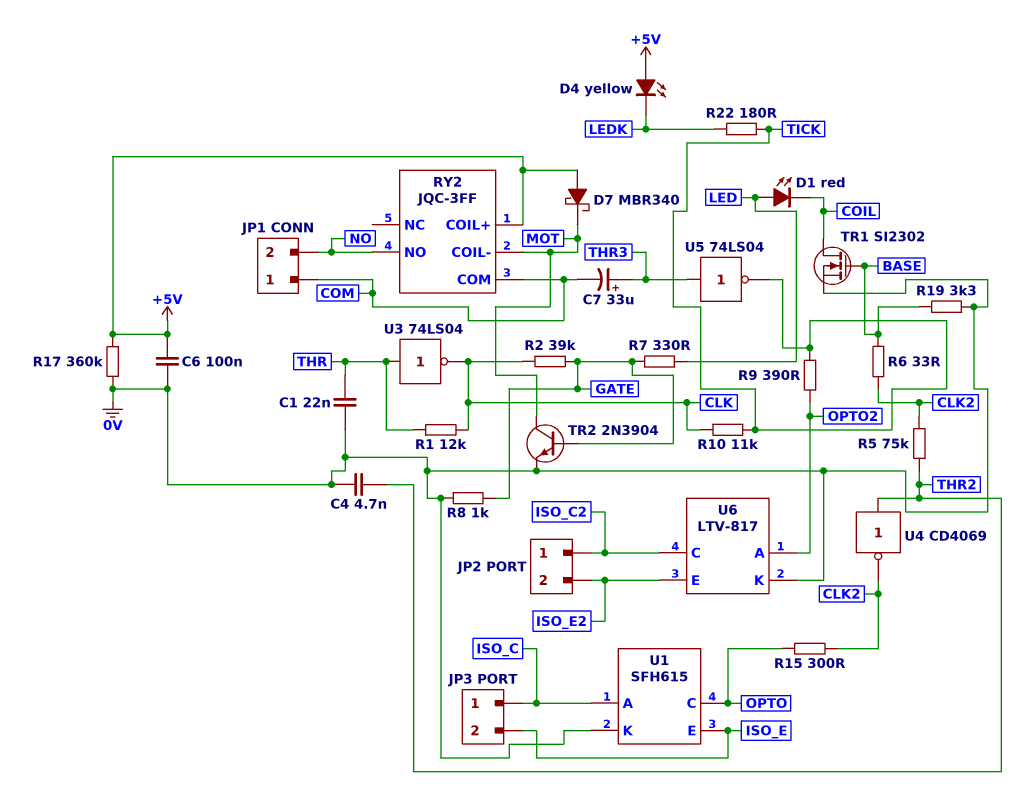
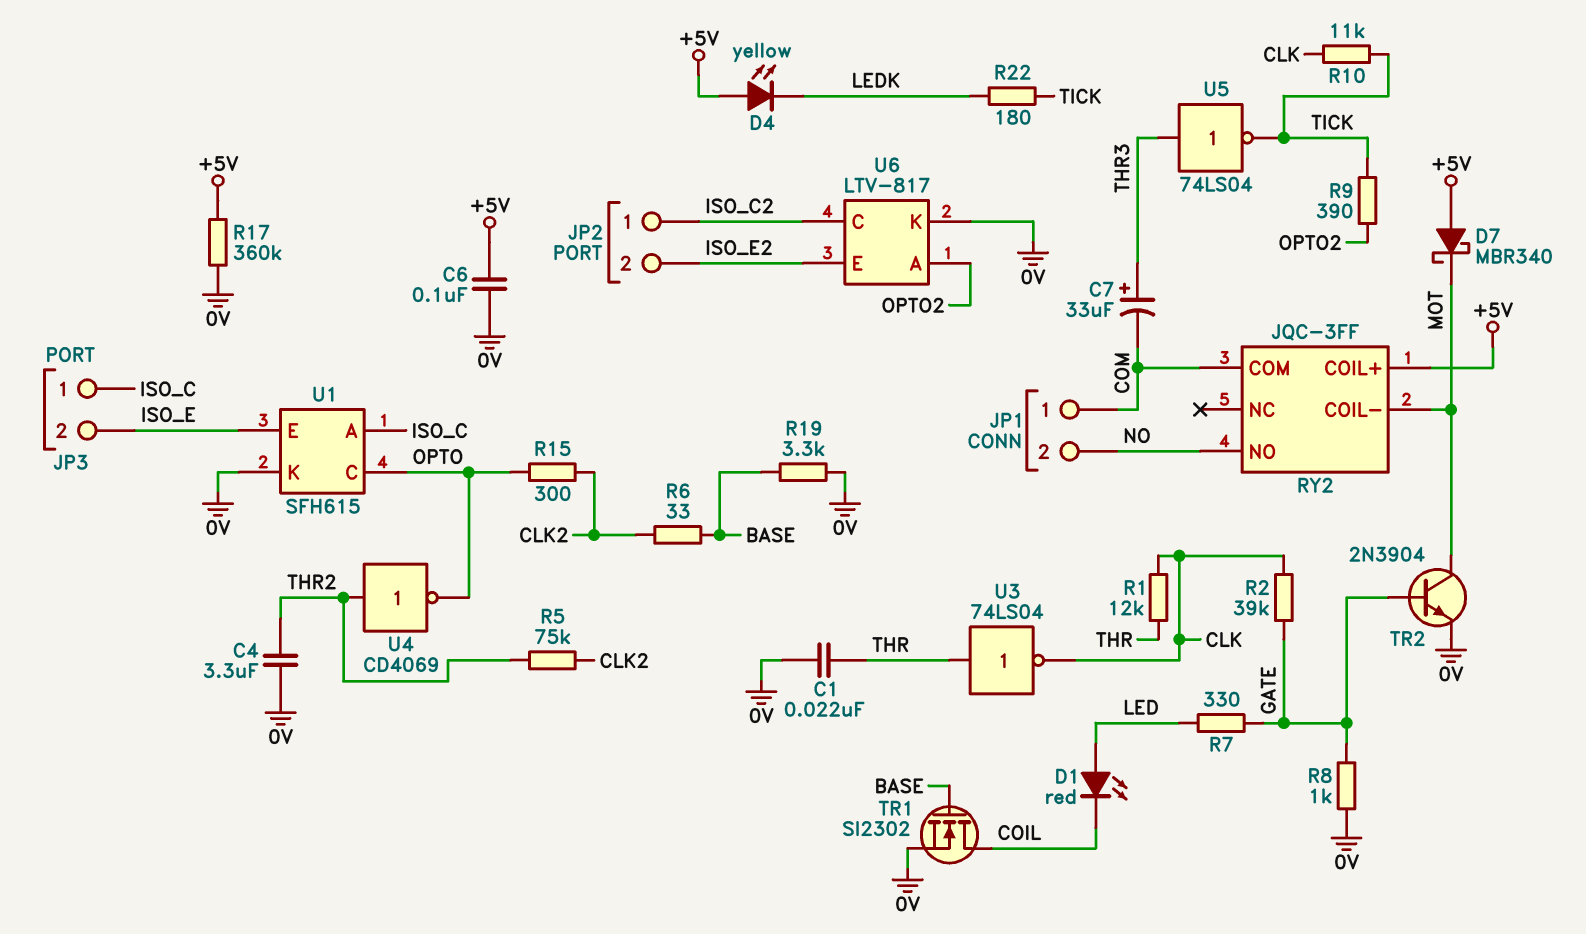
C4: 4.7nF (0V, THR2) -> 3.3uF (0V, THR2)
U4: NOT CD4069 (in THR2, out CLK2) -> NOT CD4069 (in THR2, out OPTO)

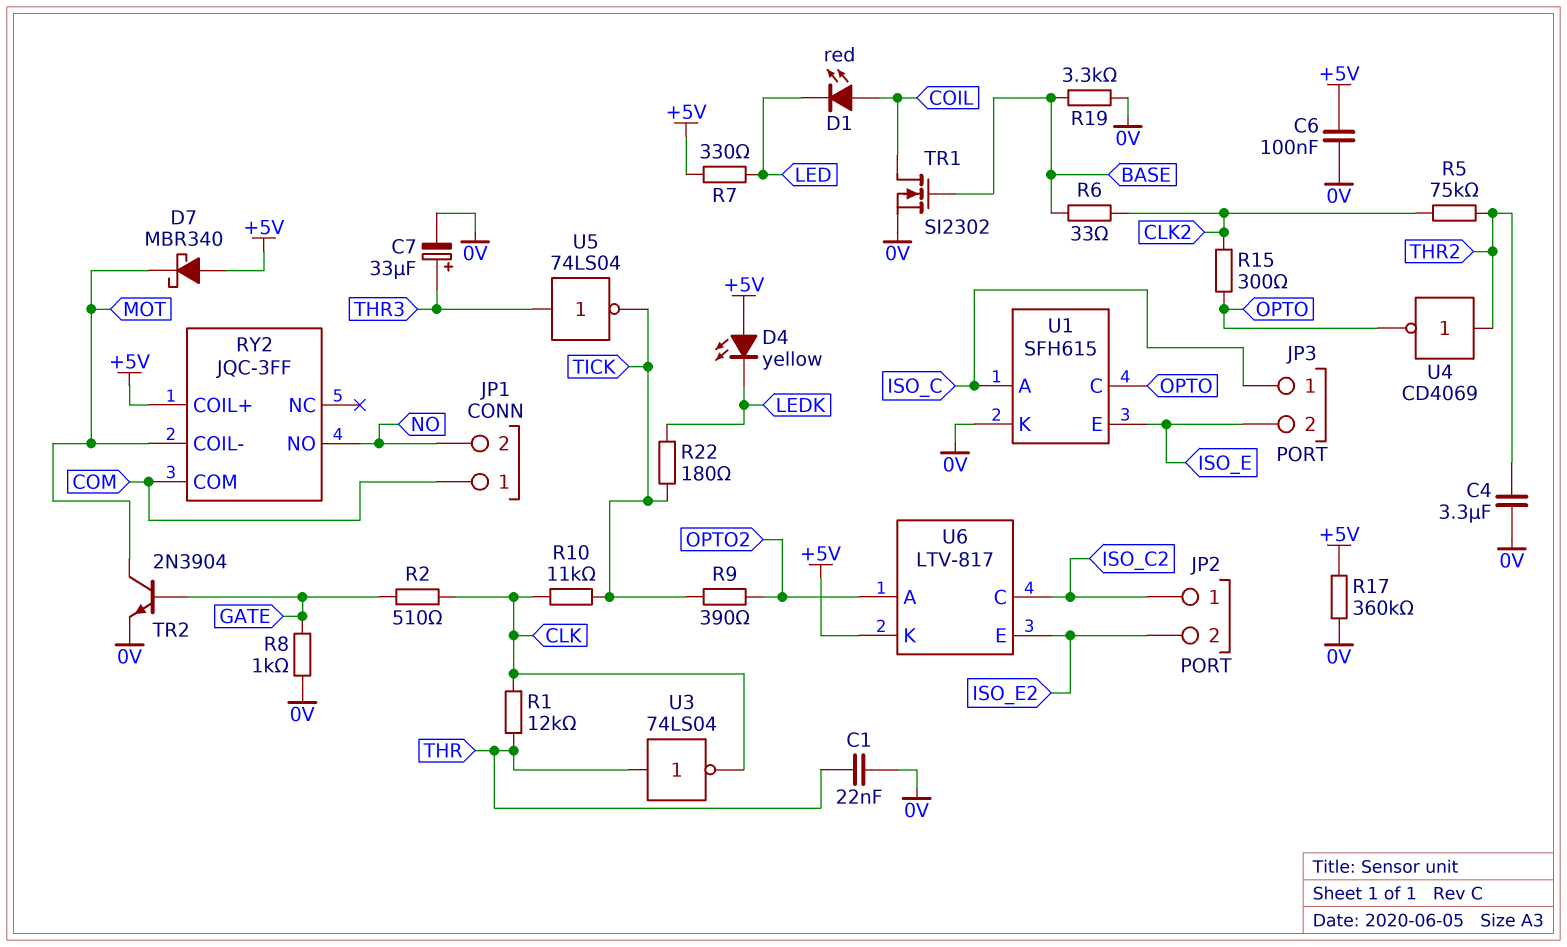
C7: 33uF (plus THR3, minus COM) -> 33uF (plus THR3, minus 0V)
D1: LED red (A LED, K COIL) -> LED red (A COIL, K LED)
R2: 39k (CLK, GATE) -> 510 (CLK, GATE)
R7: 330 (GATE, LED) -> 330 (+5V, LED)
U6 pin K: 0V -> +5V

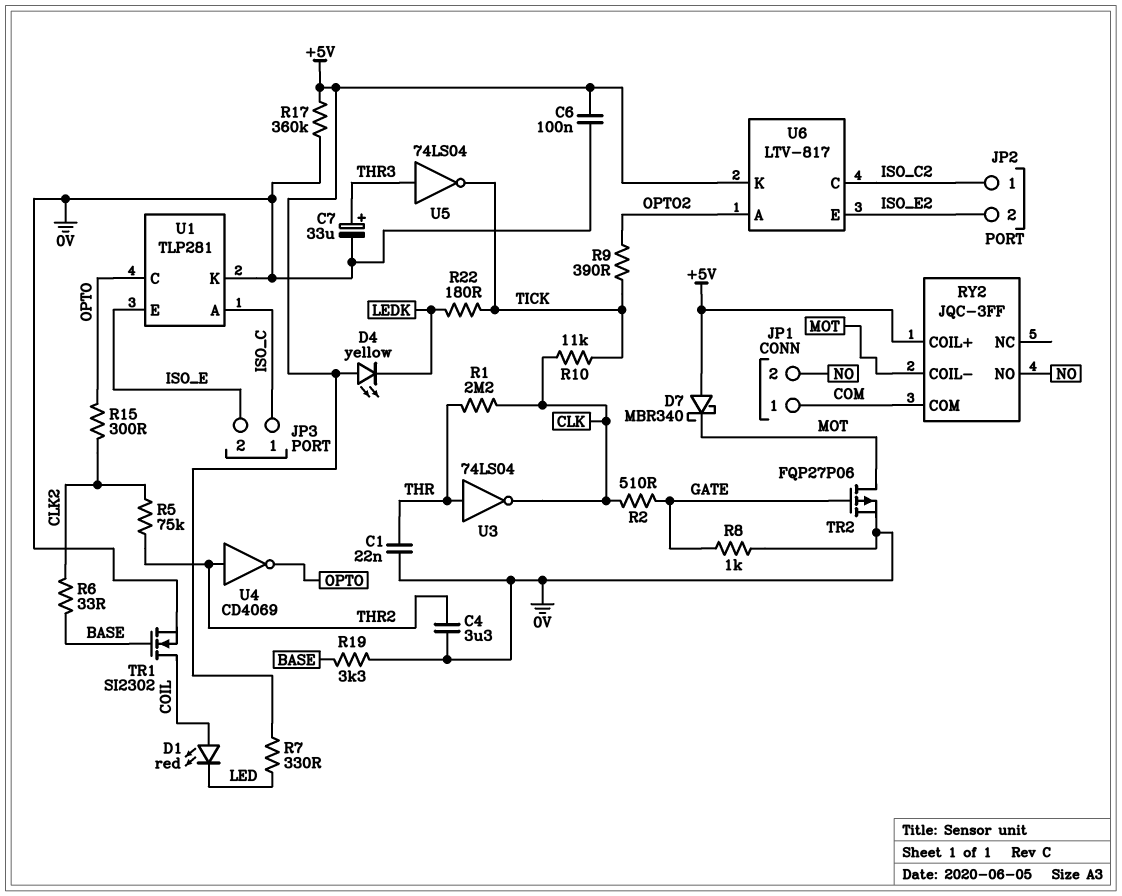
R1: 12k (CLK, THR) -> 2.2M (CLK, THR)
TR2: NPN 2N3904 (B GATE, C MOT, E 0V) -> PMOS FQP27P06 (G GATE, D MOT, S 0V)
U1: SFH615 -> TLP281

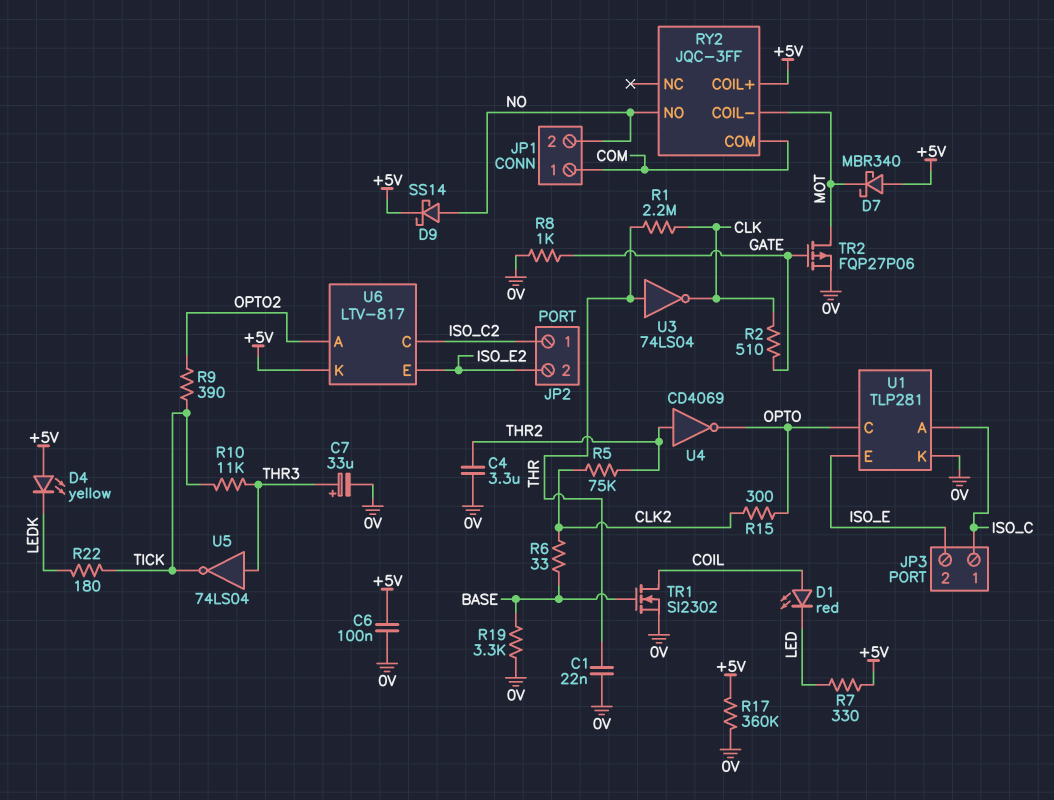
D9: none -> schottky SS14 (A NO, K +5V)
R10: 11k (CLK, TICK) -> 11k (THR3, TICK)

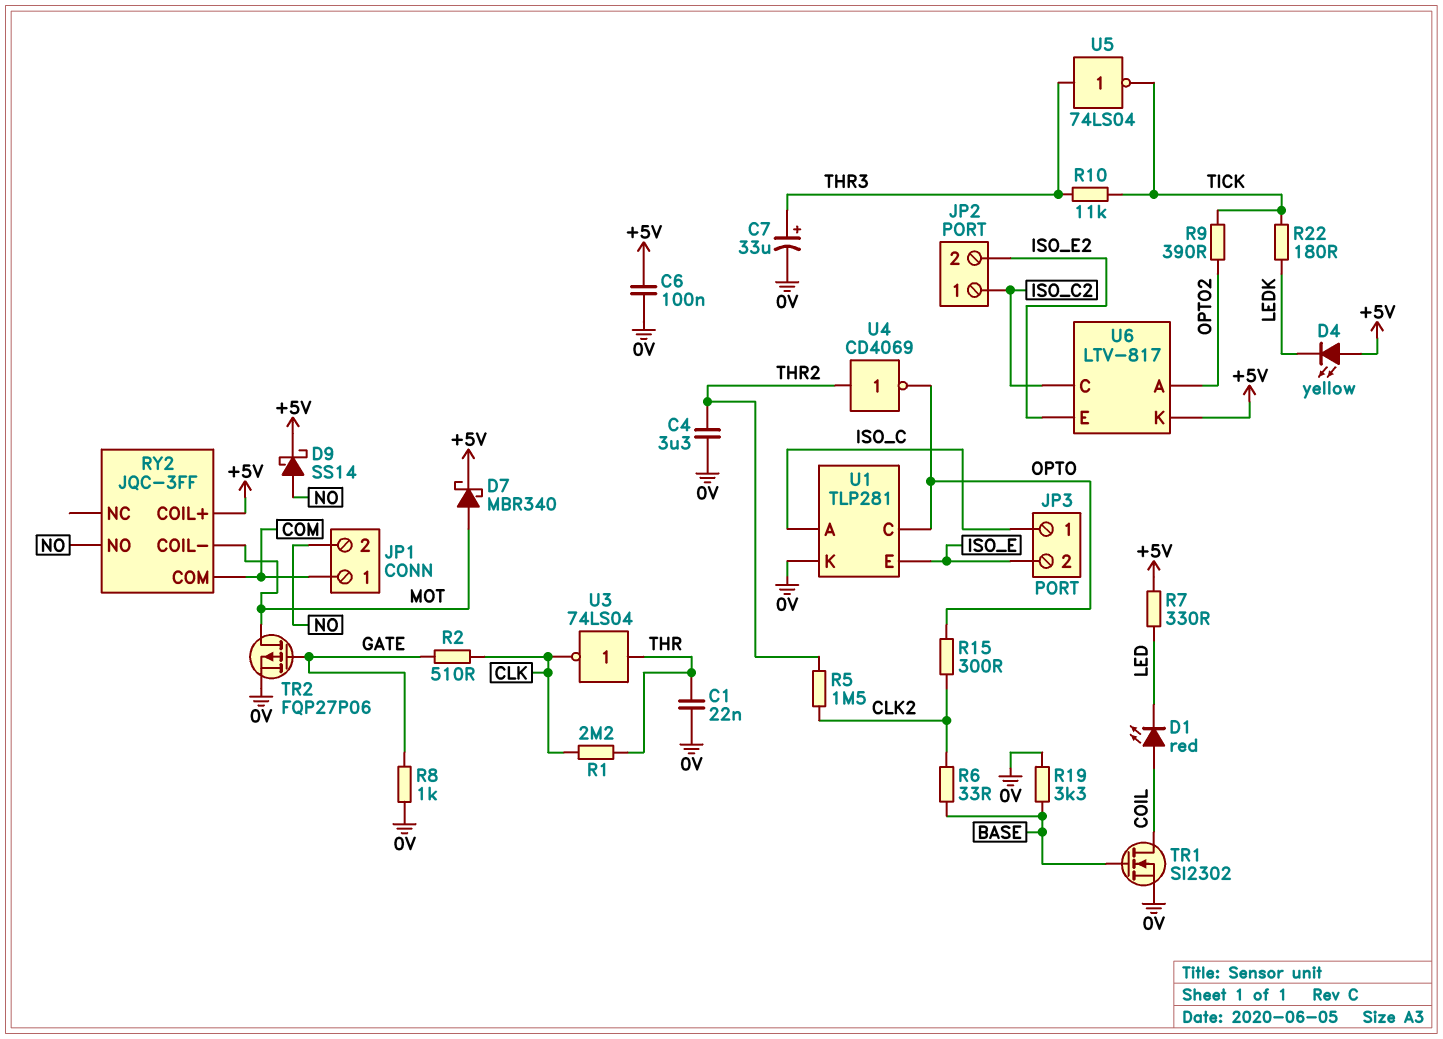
D7: schottky MBR340 (A +5V, K MOT) -> schottky MBR340 (A MOT, K +5V)
R5: 75k (CLK2, THR2) -> 1.5M (CLK2, THR2)
R17: 360k (+5V, 0V) -> none

